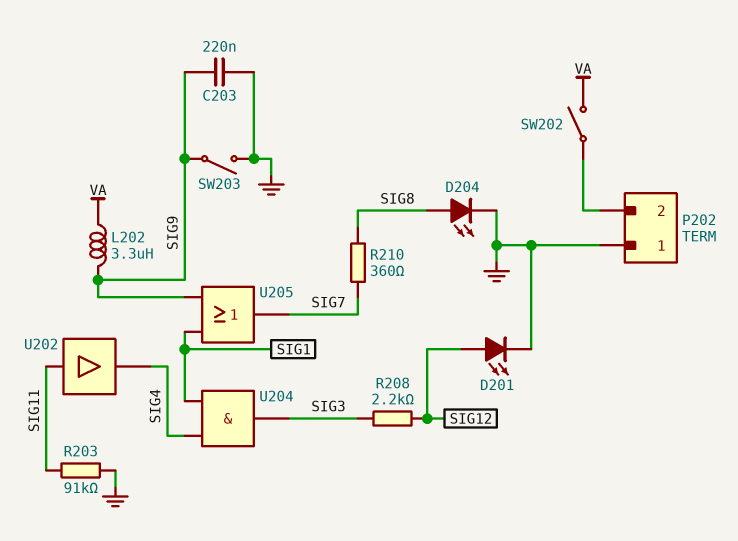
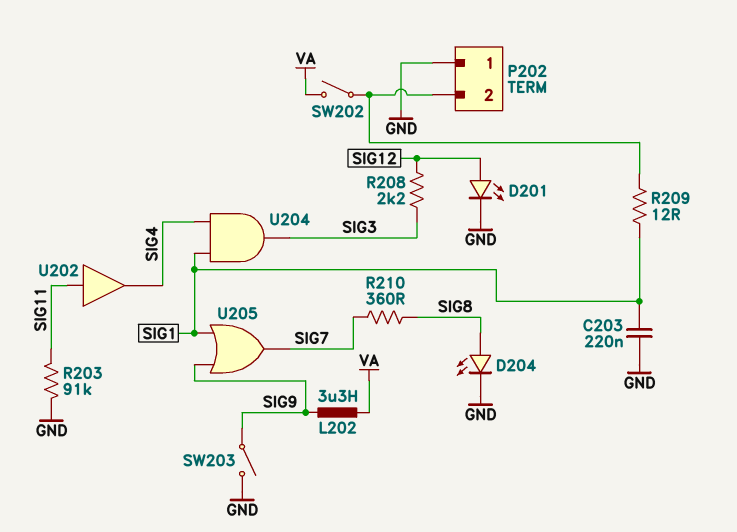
C203: 220nF (GND, SIG9) -> 220nF (GND, SIG1)
R209: none -> 12 (P202/2, SIG1)

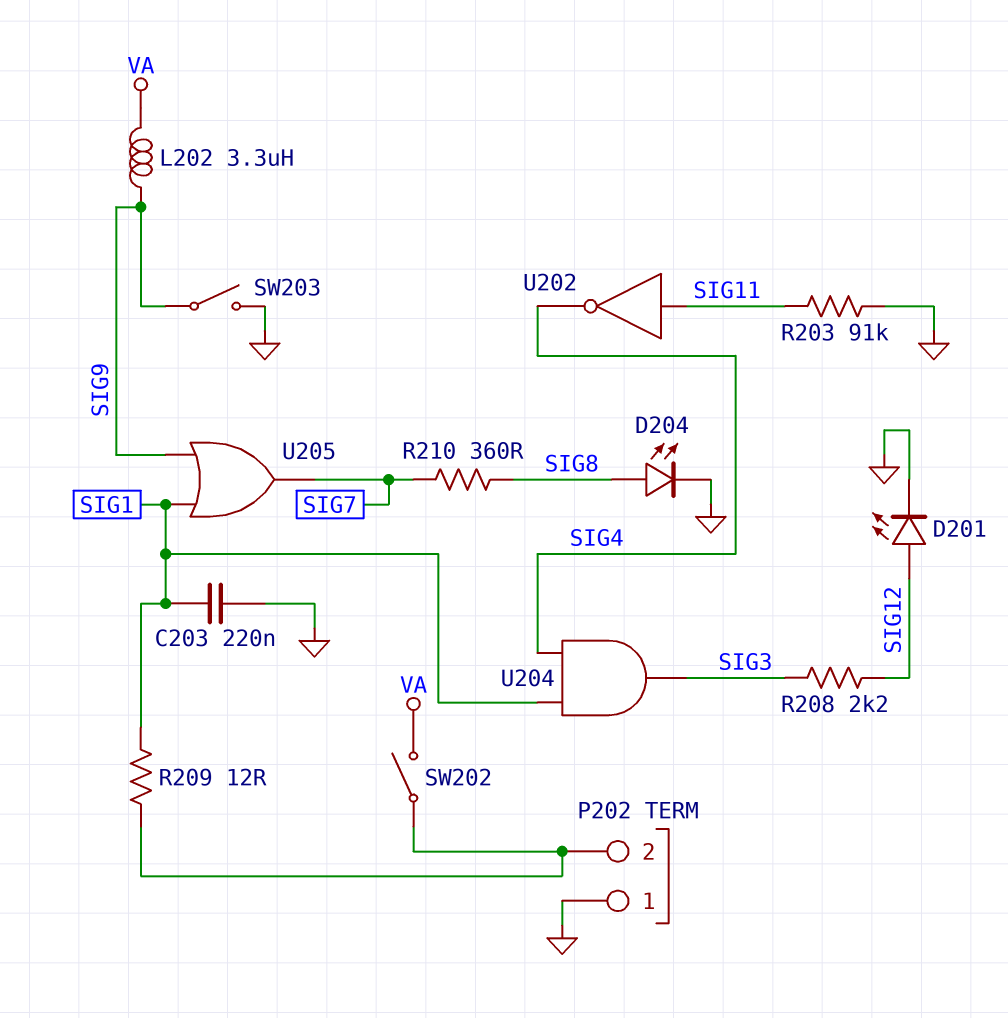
U202: buffer (in SIG11, out SIG4) -> NOT (in SIG11, out SIG4)

